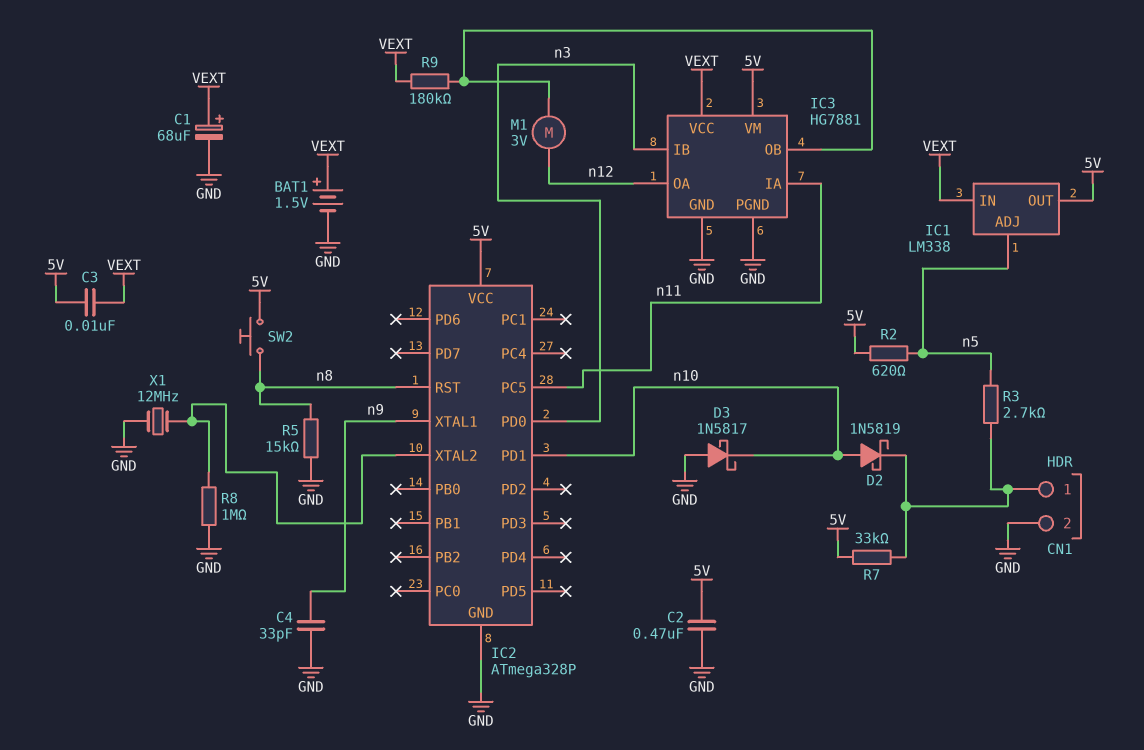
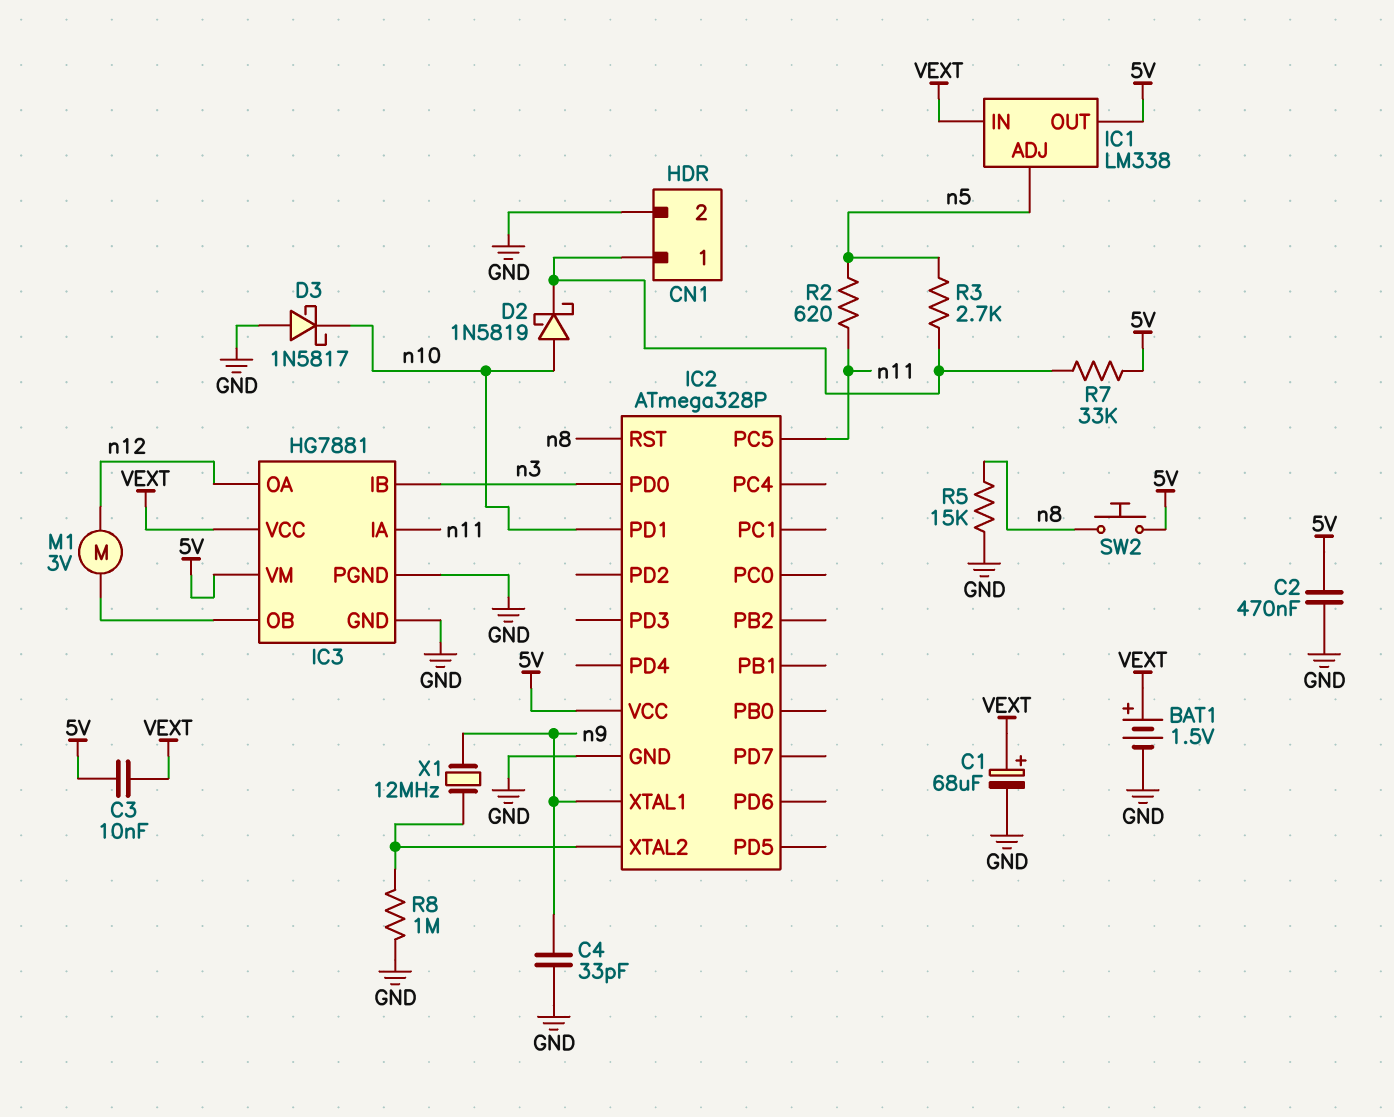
R2: 620 (5V, n5) -> 620 (n5, n11)
R9: 180k (IC3/OB, VEXT) -> none
X1: 12MHz (GND, IC2/XTAL2) -> 12MHz (IC2/XTAL2, n9)

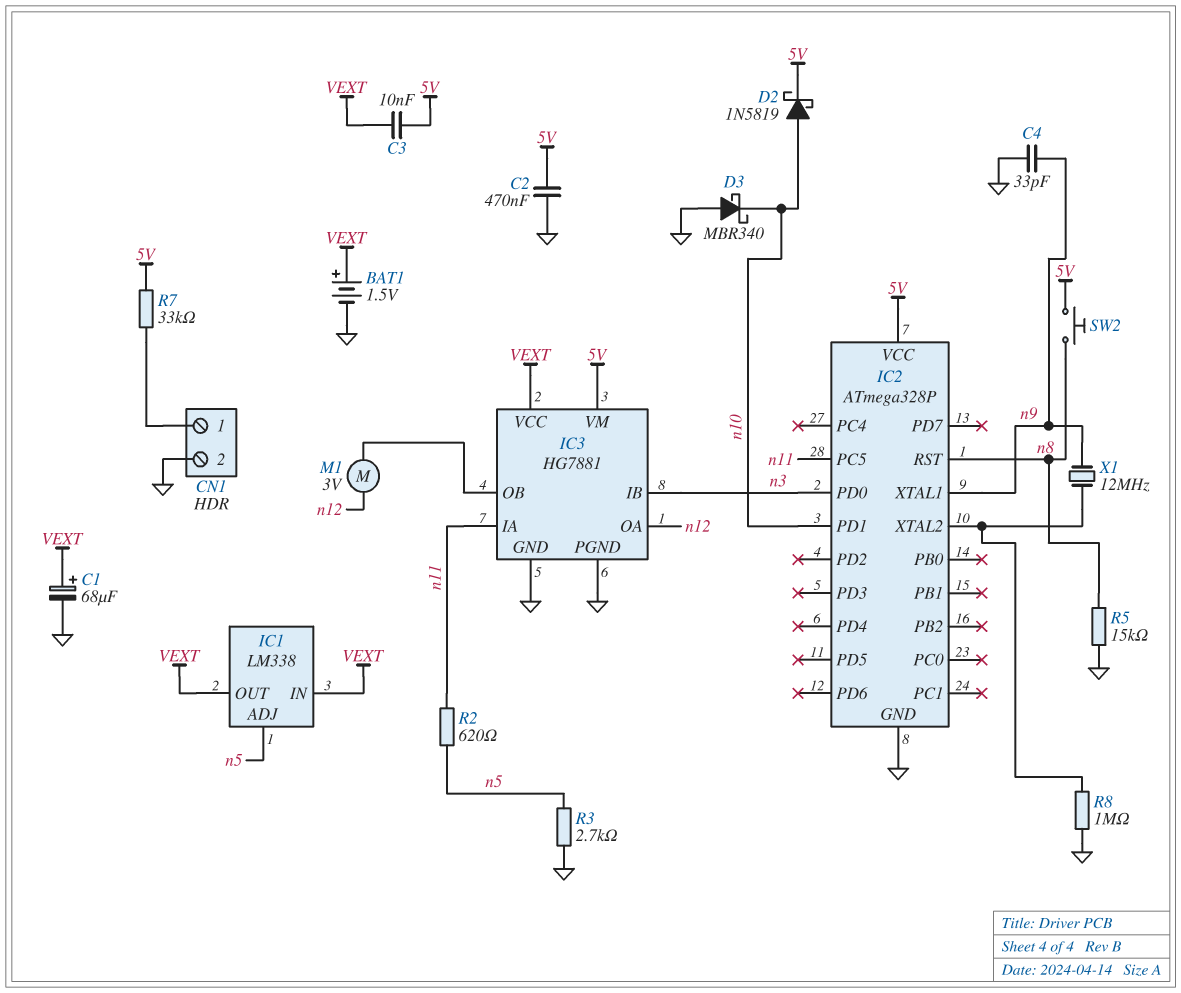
D2: schottky 1N5819 (A n10, K CN1/1) -> schottky 1N5819 (A n10, K 5V)
D3: schottky 1N5817 (A GND, K n10) -> schottky MBR340 (A GND, K n10)
IC1 pin OUT: 5V -> VEXT
R3: 2.7k (CN1/1, n5) -> 2.7k (GND, n5)

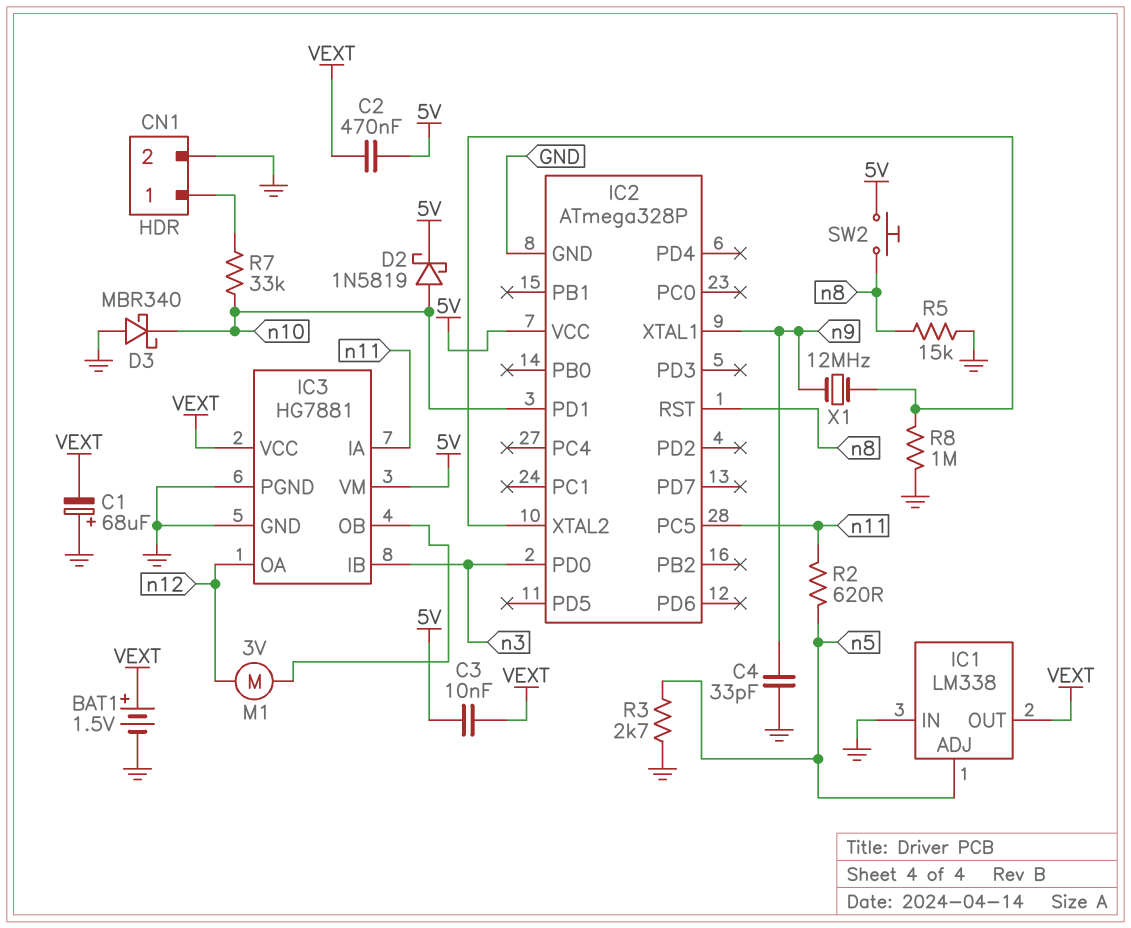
C1: 68uF (plus VEXT, minus GND) -> 68uF (plus GND, minus VEXT)
C2: 470nF (5V, GND) -> 470nF (5V, VEXT)
IC1 pin IN: VEXT -> GND
R7: 33k (5V, CN1/1) -> 33k (CN1/1, n10)

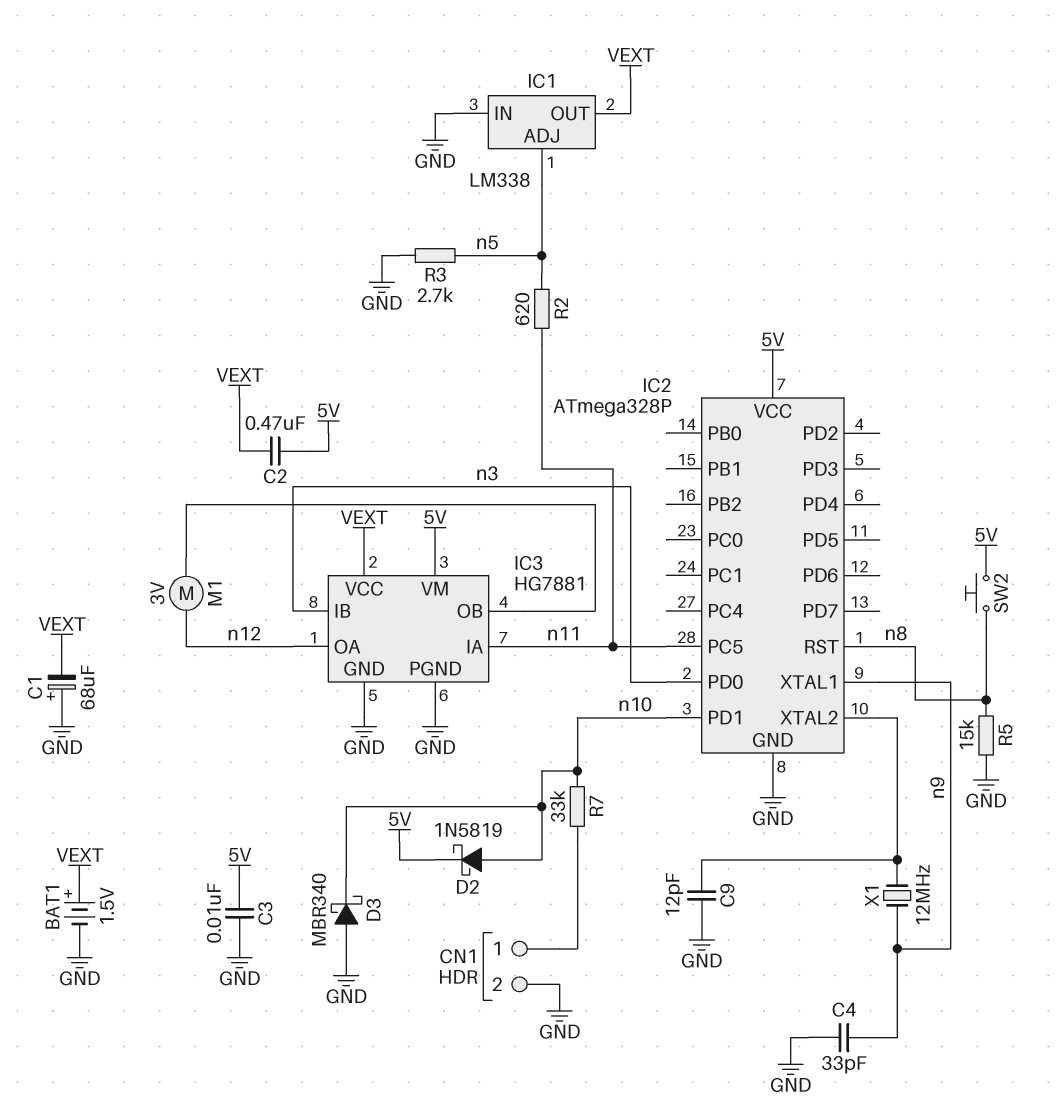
C3: 10nF (5V, VEXT) -> 10nF (5V, GND)
C9: none -> 12pF (GND, IC2/XTAL2)
R8: 1M (GND, IC2/XTAL2) -> none

